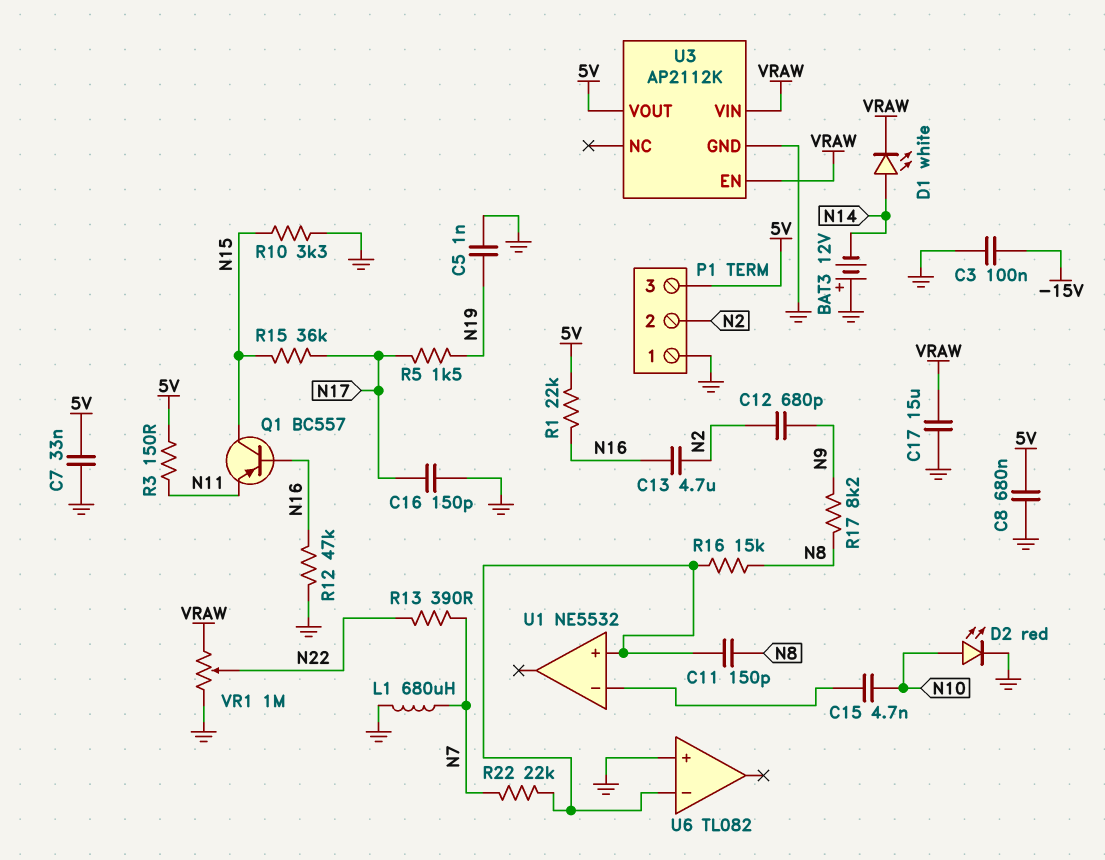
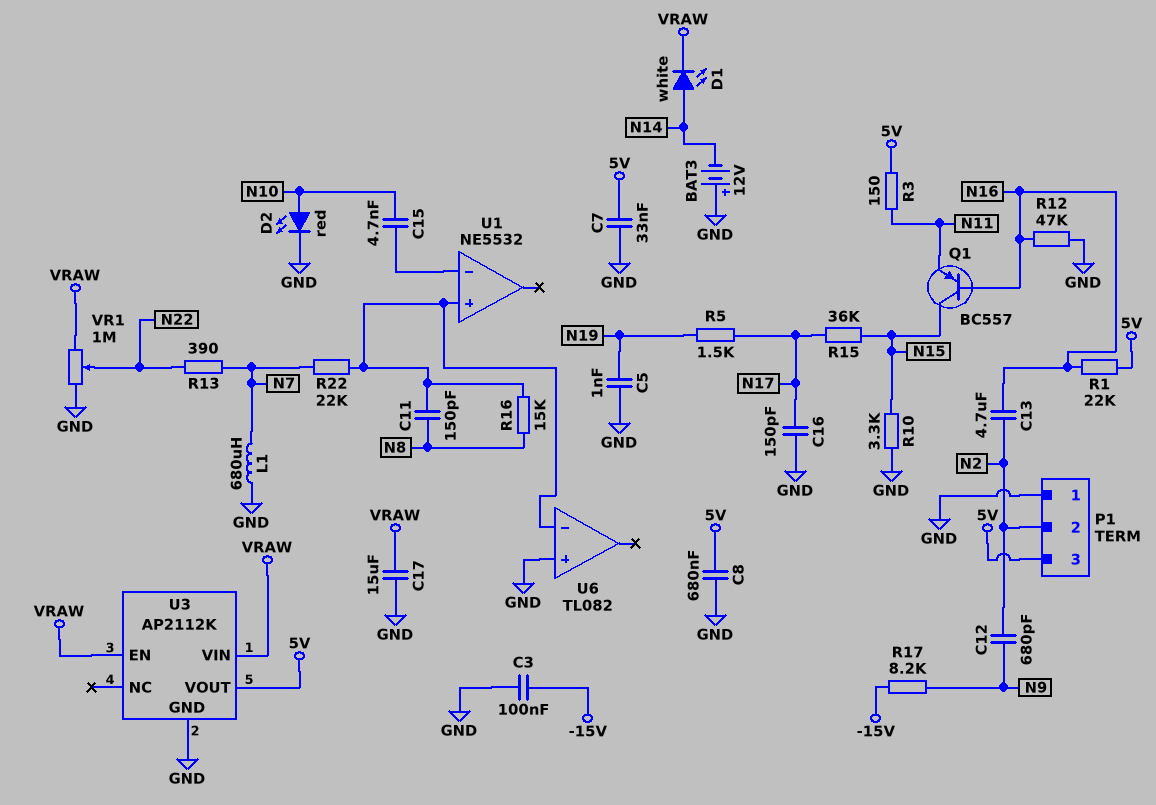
R17: 8.2k (N8, N9) -> 8.2k (-15V, N9)

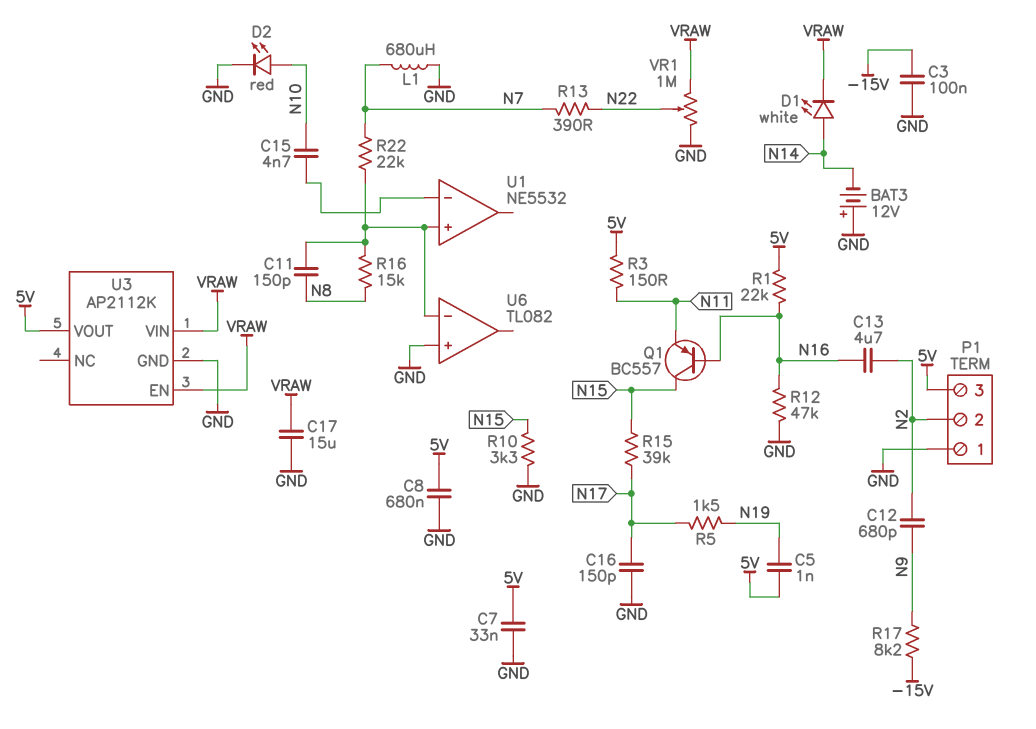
C5: 1nF (GND, N19) -> 1nF (5V, N19)
R15: 36k (N15, N17) -> 39k (N15, N17)

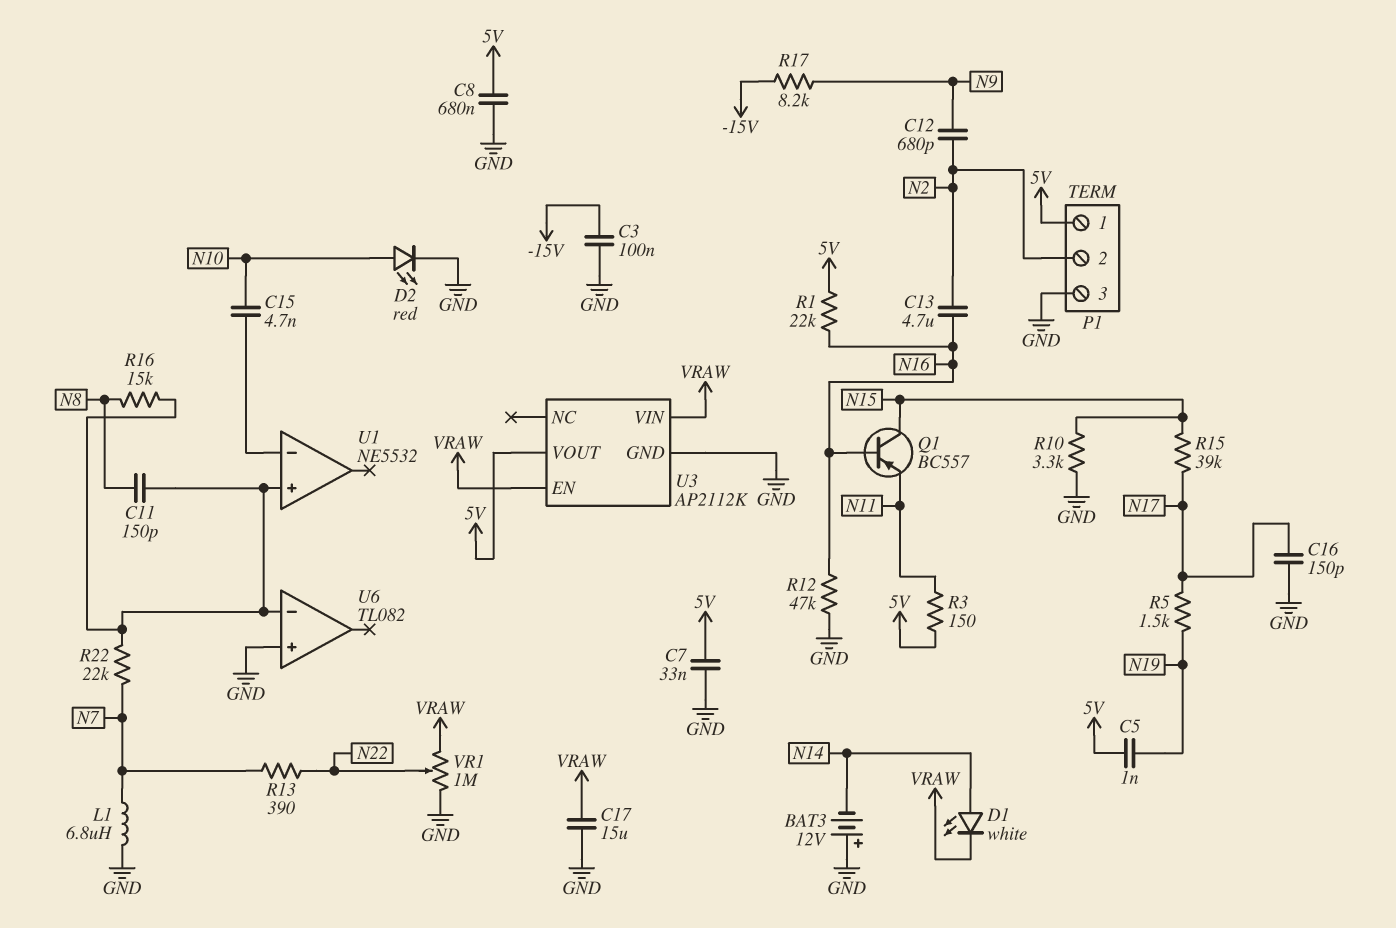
L1: 680uH (GND, N7) -> 6.8uH (GND, N7)
P1 pin 1: GND -> 5V
P1 pin 3: 5V -> GND

